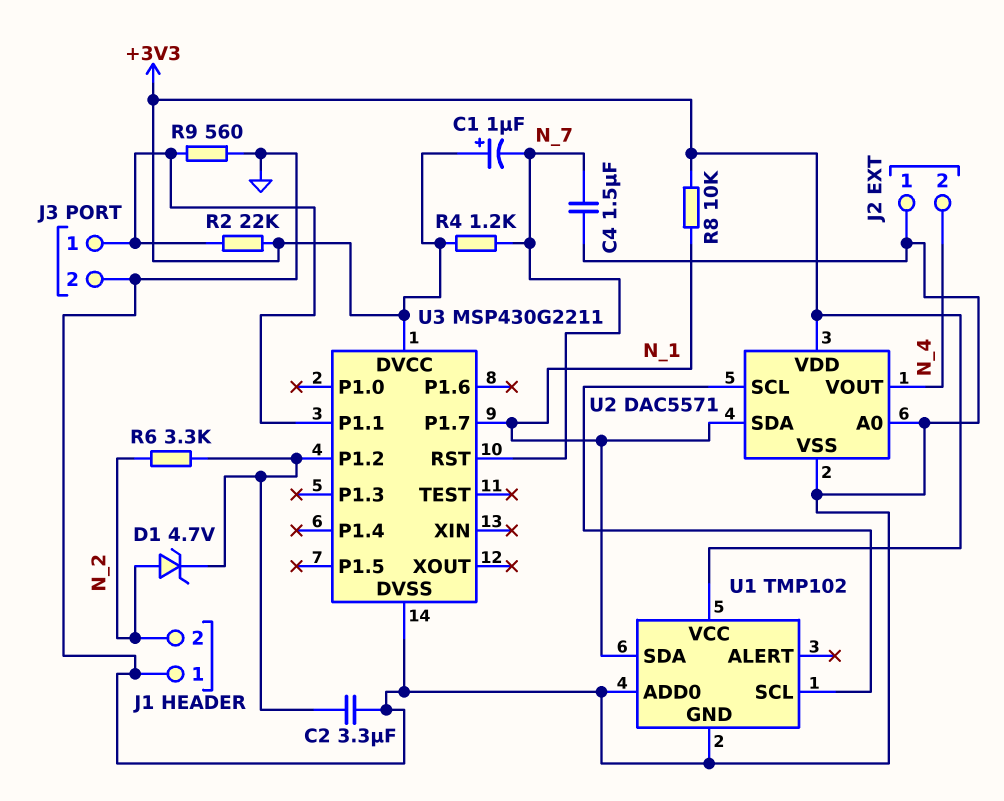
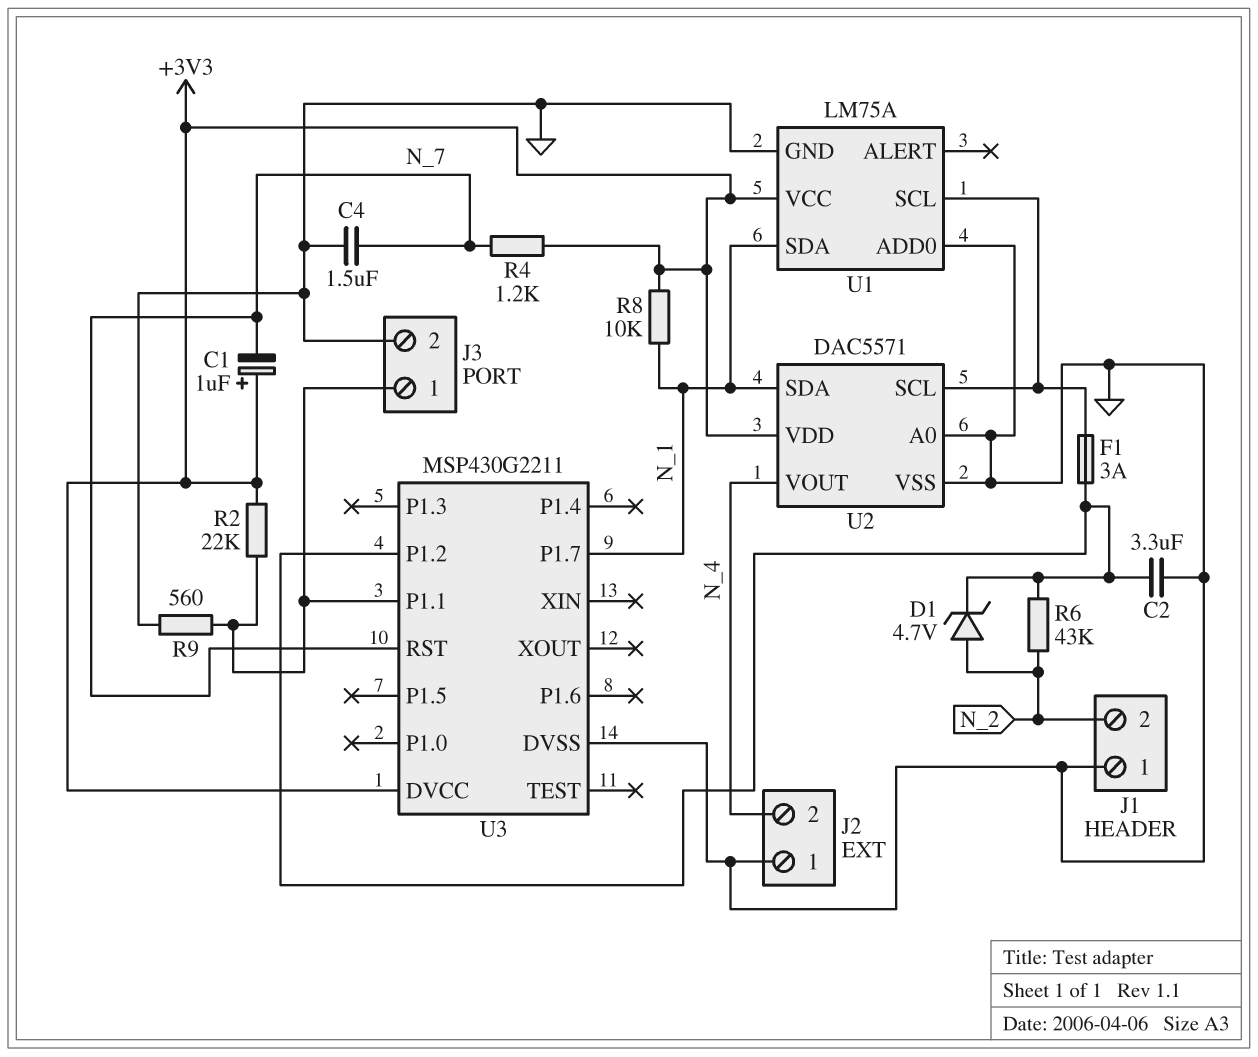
F1: none -> 3A (U1/SCL, U3/P1.2)
R6: 3.3k (N_2, U3/P1.2) -> 43k (N_2, U3/P1.2)
U1: TMP102 -> LM75A

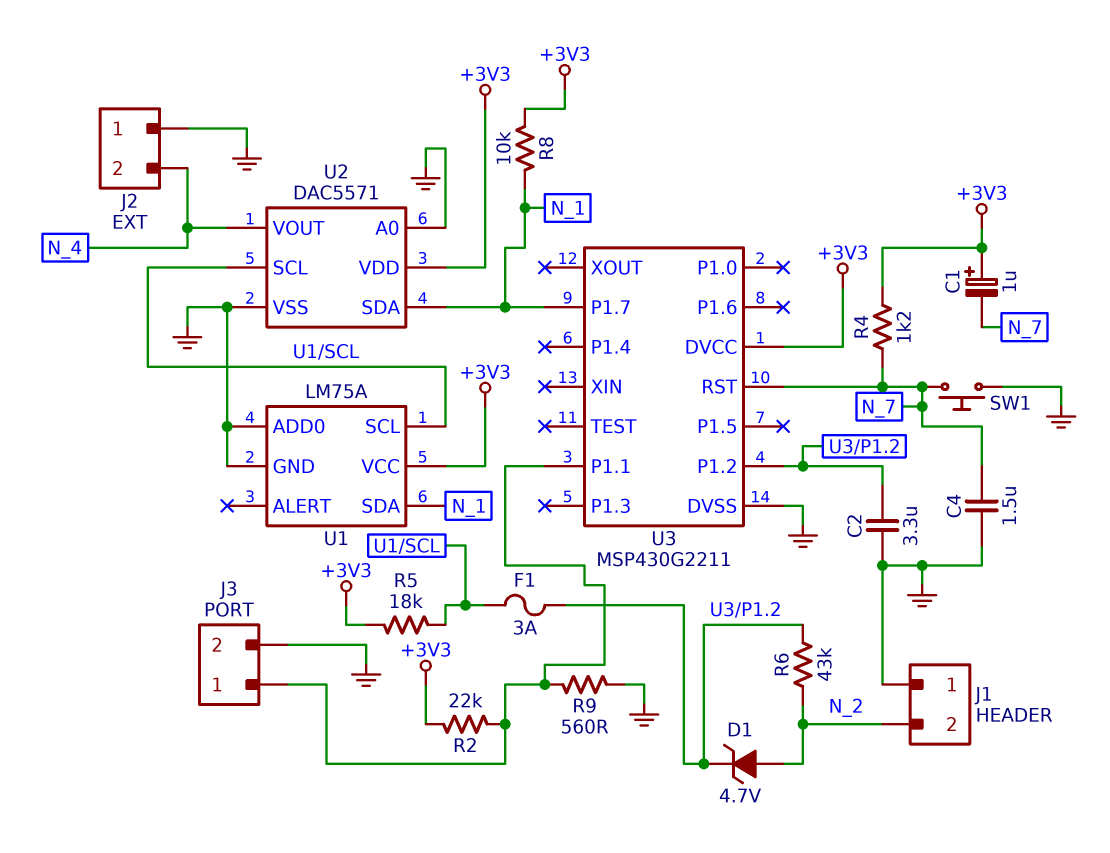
R5: none -> 18k (+3V3, U1/SCL)
SW1: none -> button (GND, N_7)

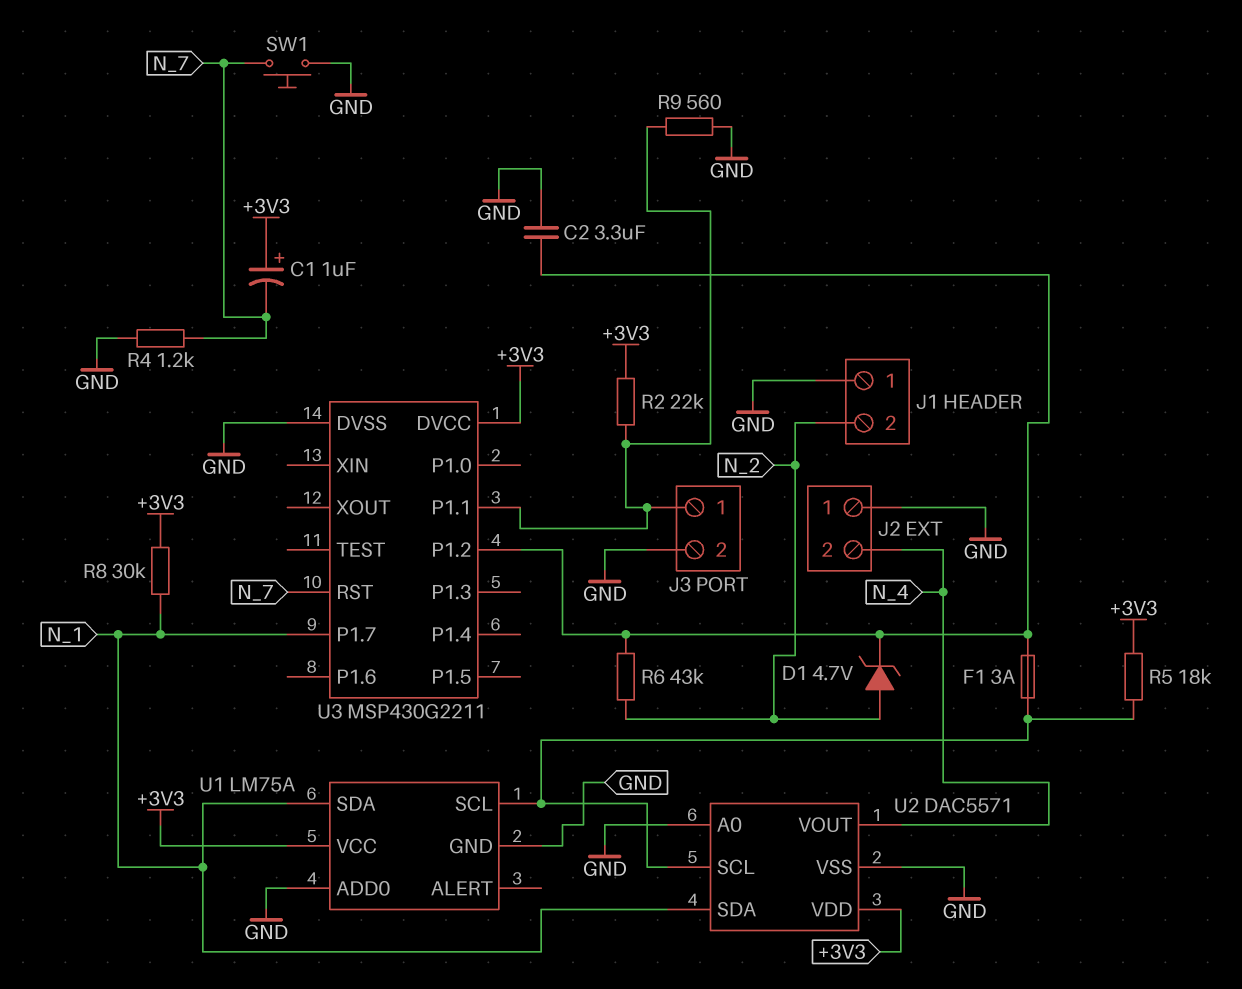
C4: 1.5uF (GND, N_7) -> none
R4: 1.2k (+3V3, N_7) -> 1.2k (GND, N_7)
R8: 10k (+3V3, N_1) -> 30k (+3V3, N_1)

